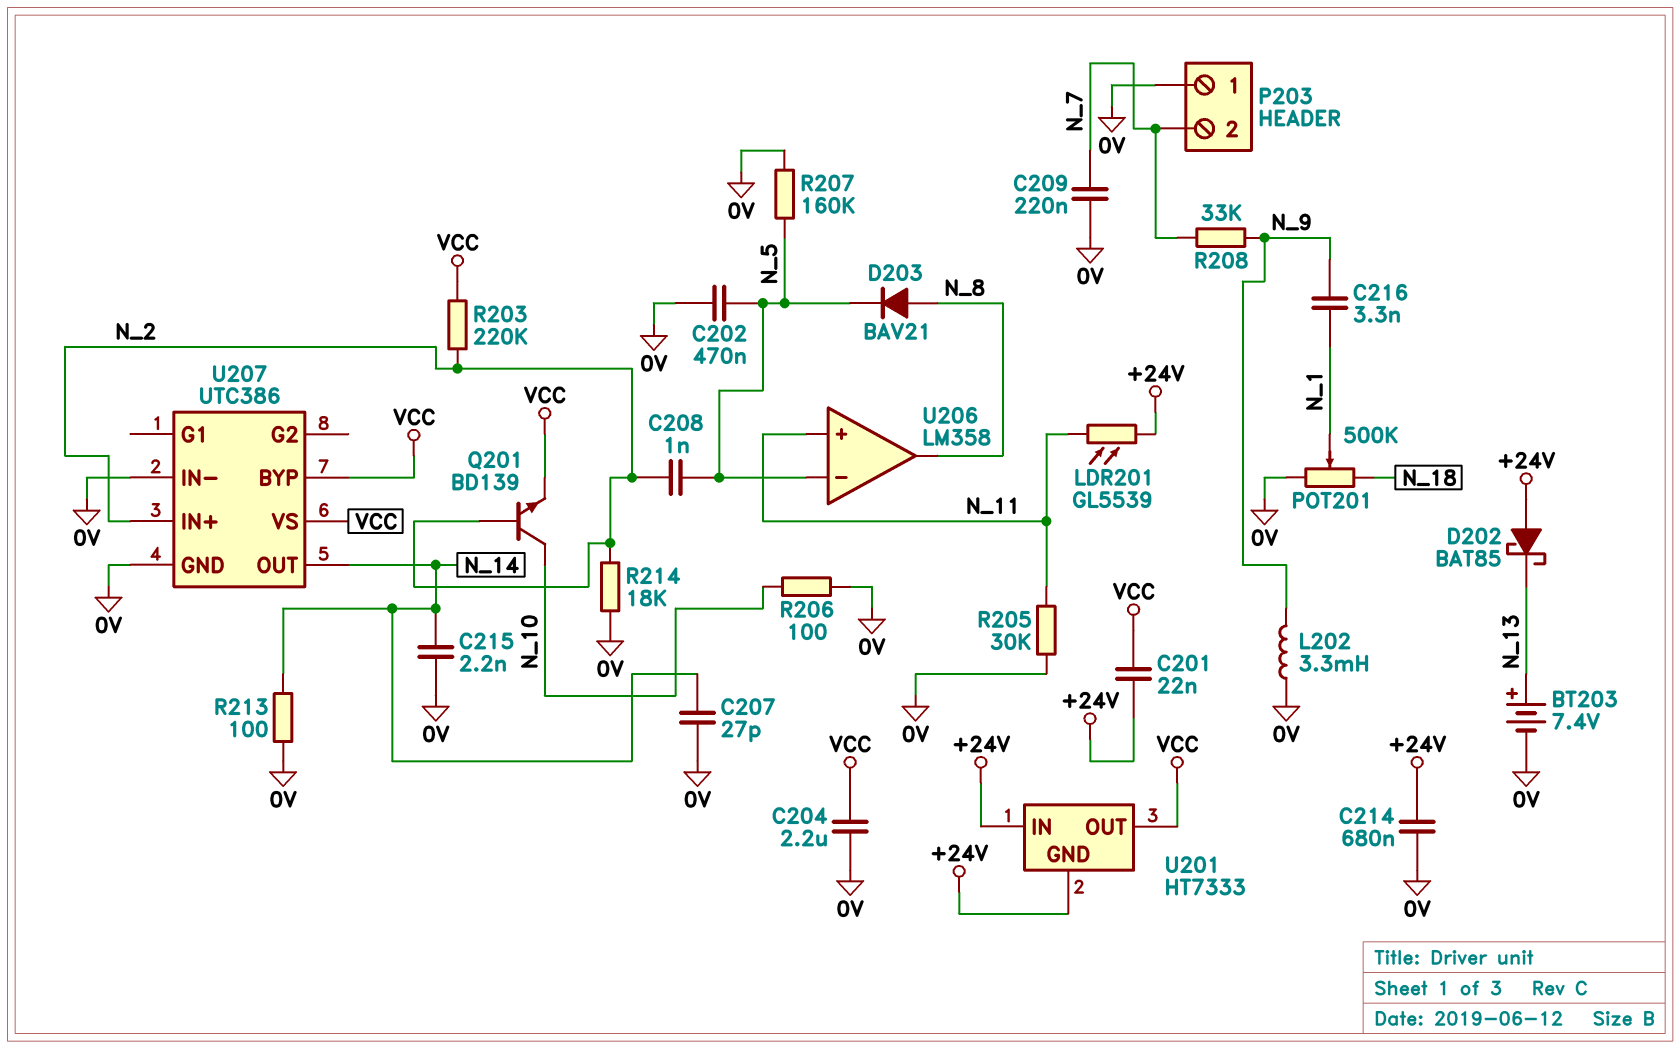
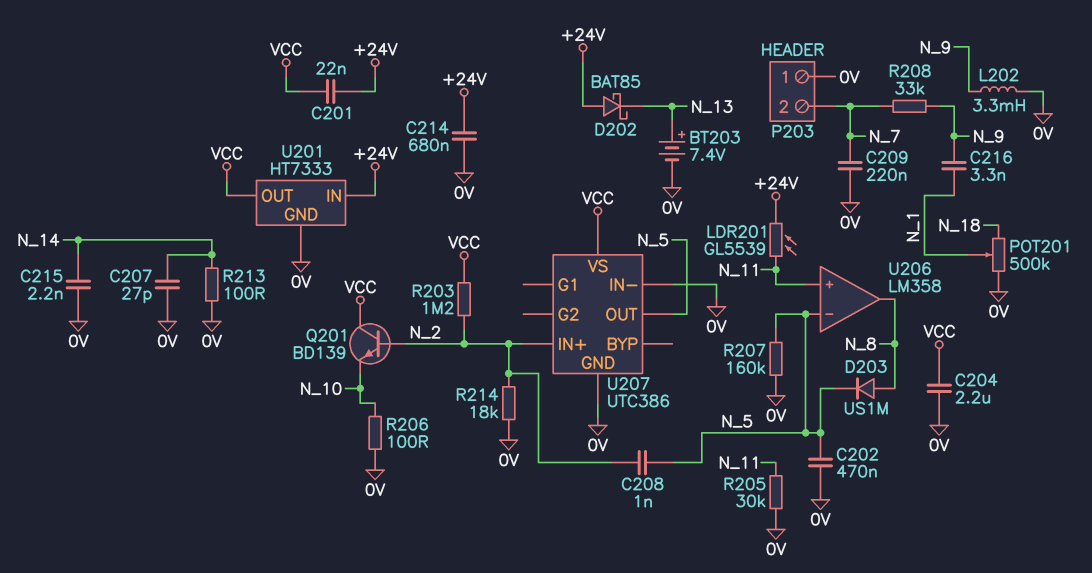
D203: diode BAV21 (A N_8, K N_5) -> diode US1M (A N_8, K N_5)
Q201: NPN BD139 (B N_2, C N_10, E VCC) -> NPN BD139 (B N_2, C VCC, E N_10)
R203: 220k (N_2, VCC) -> 1.2M (N_2, VCC)
U201 pin GND: +24V -> 0V
U207 pin BYP: VCC -> none
U207 pin OUT: N_14 -> N_5

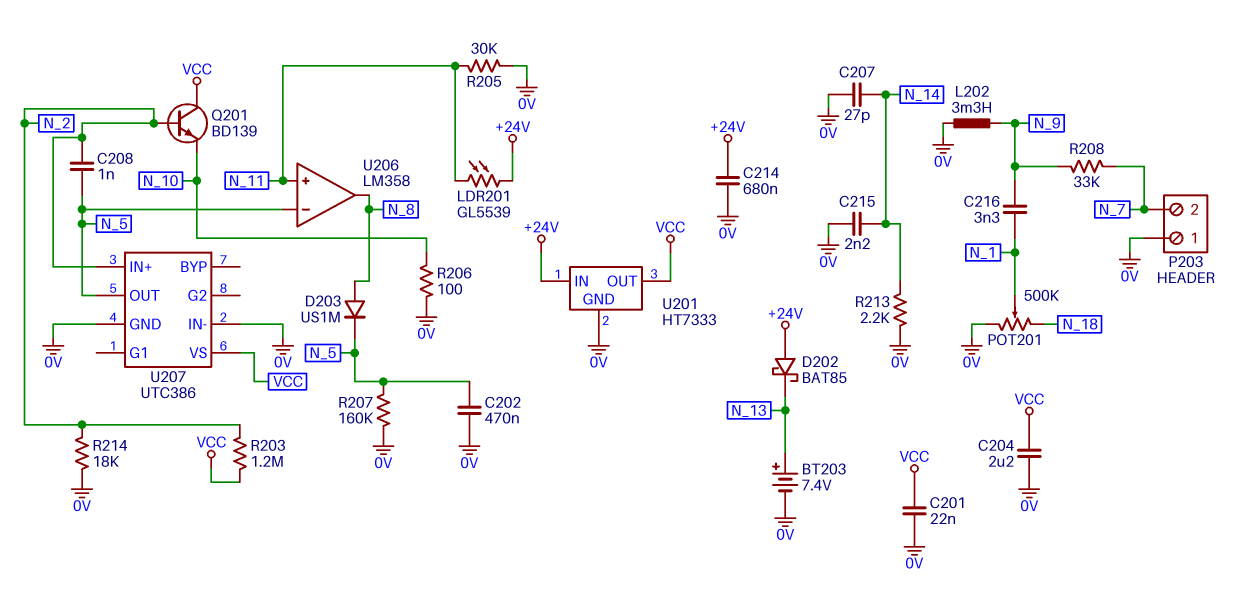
C201: 22nF (+24V, VCC) -> 22nF (0V, VCC)
C209: 220nF (0V, N_7) -> none
R213: 100 (0V, N_14) -> 2.2k (0V, N_14)

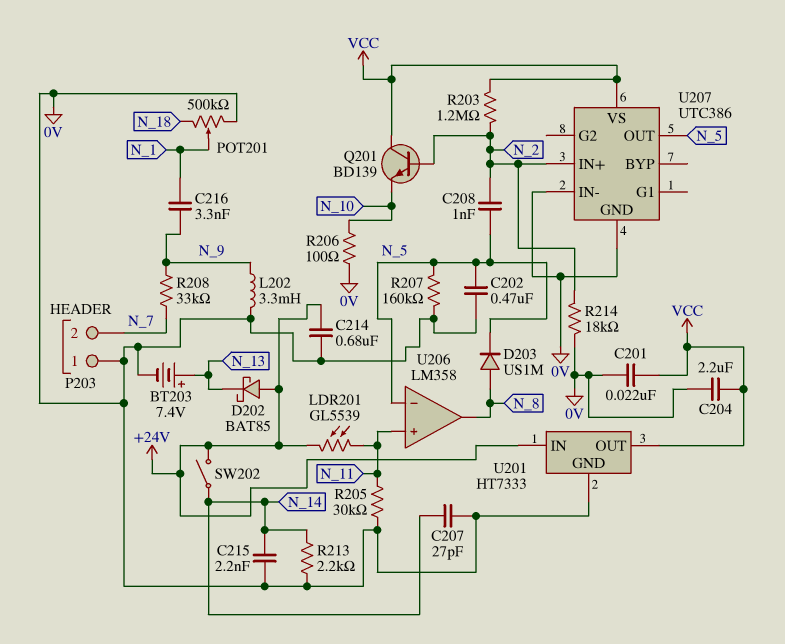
SW202: none -> switch (+24V, N_14)

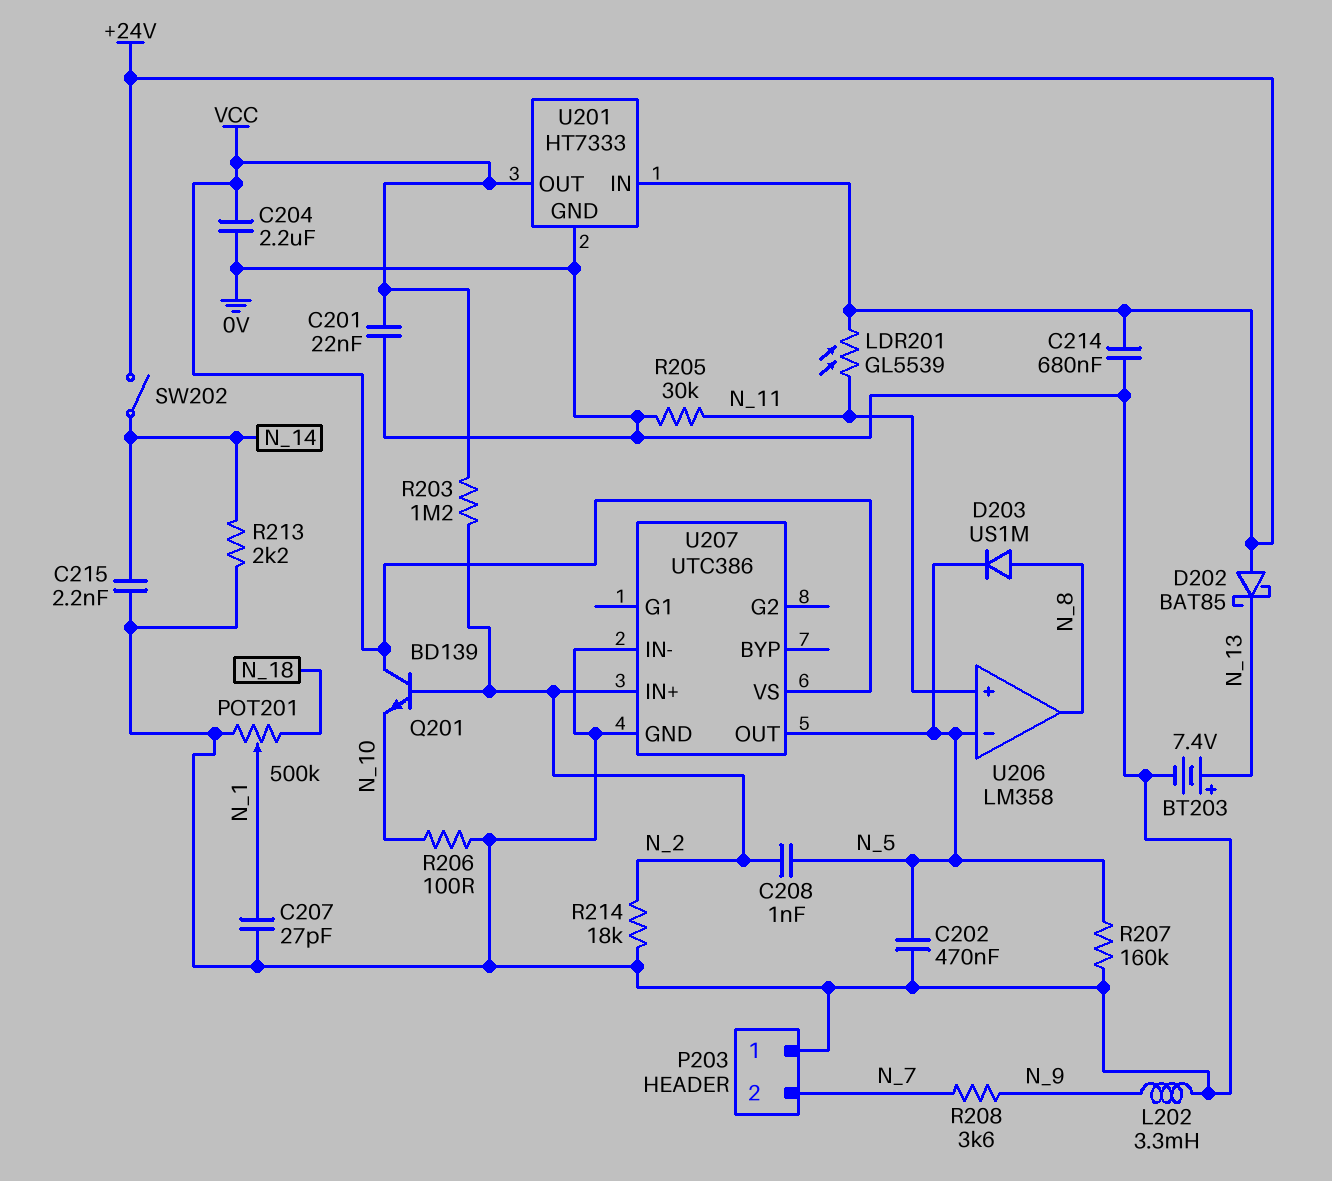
C207: 27pF (0V, N_14) -> 27pF (0V, N_1)
C216: 3.3nF (N_1, N_9) -> none
R208: 33k (N_7, N_9) -> 3.6k (N_7, N_9)

